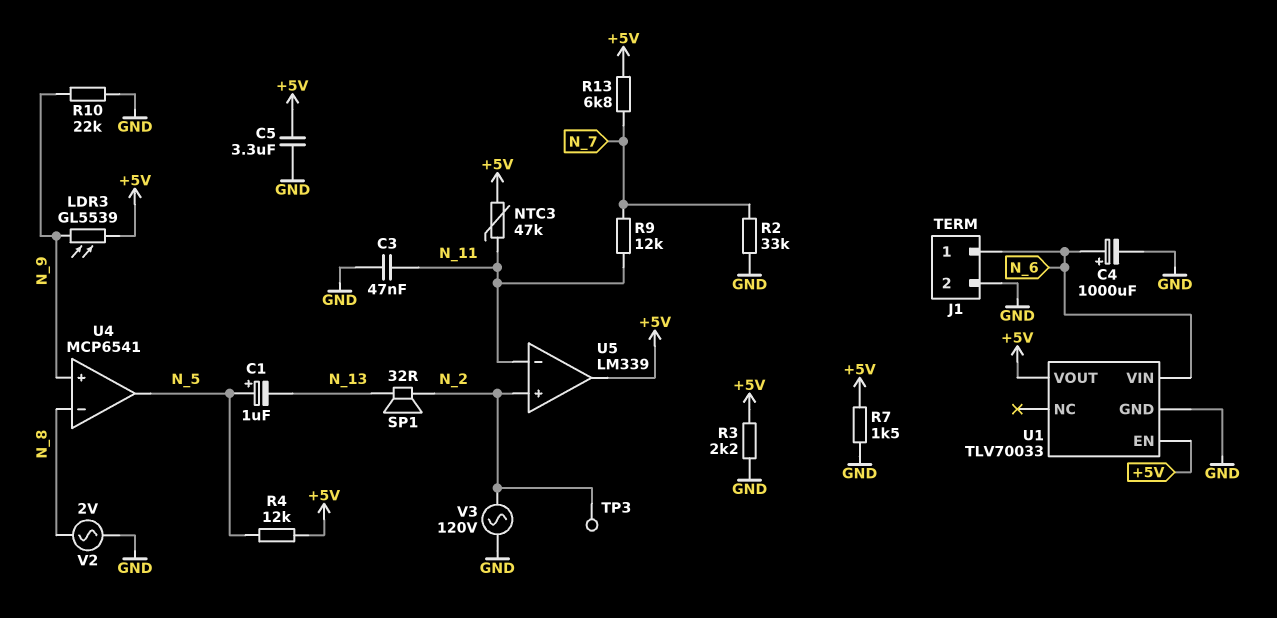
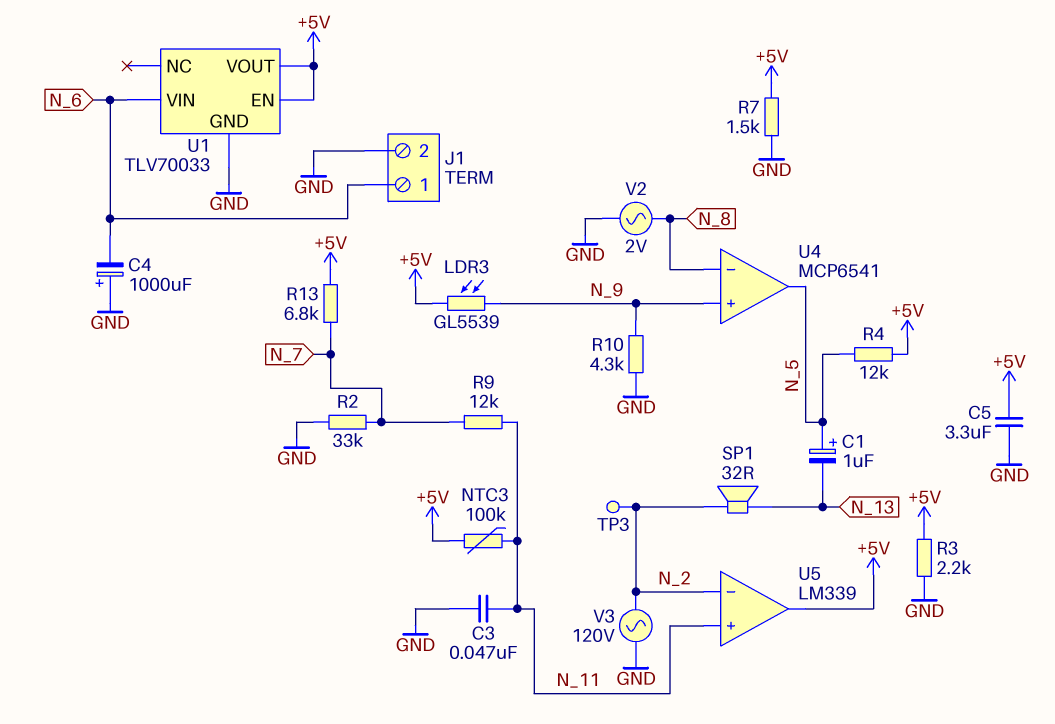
C4: 1000uF (plus N_6, minus GND) -> 1000uF (plus GND, minus N_6)
NTC3: 47k (+5V, N_11) -> 100k (+5V, N_11)
R10: 22k (GND, N_9) -> 4.3k (GND, N_9)
U5 pin in+: N_2 -> N_11
U5 pin in-: N_11 -> N_2

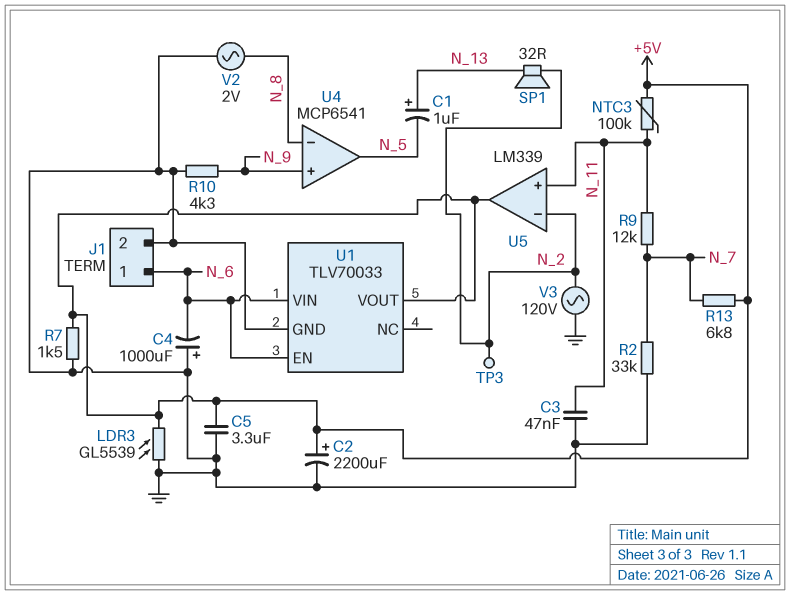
C1: 1uF (plus N_5, minus N_13) -> 1uF (plus N_13, minus N_5)
C2: none -> 2200uF (plus +5V, minus GND)
LDR3: GL5539 (+5V, N_9) -> GL5539 (+5V, GND)
R3: 2.2k (+5V, GND) -> none
R4: 12k (+5V, N_5) -> none
U1 pin EN: +5V -> N_6

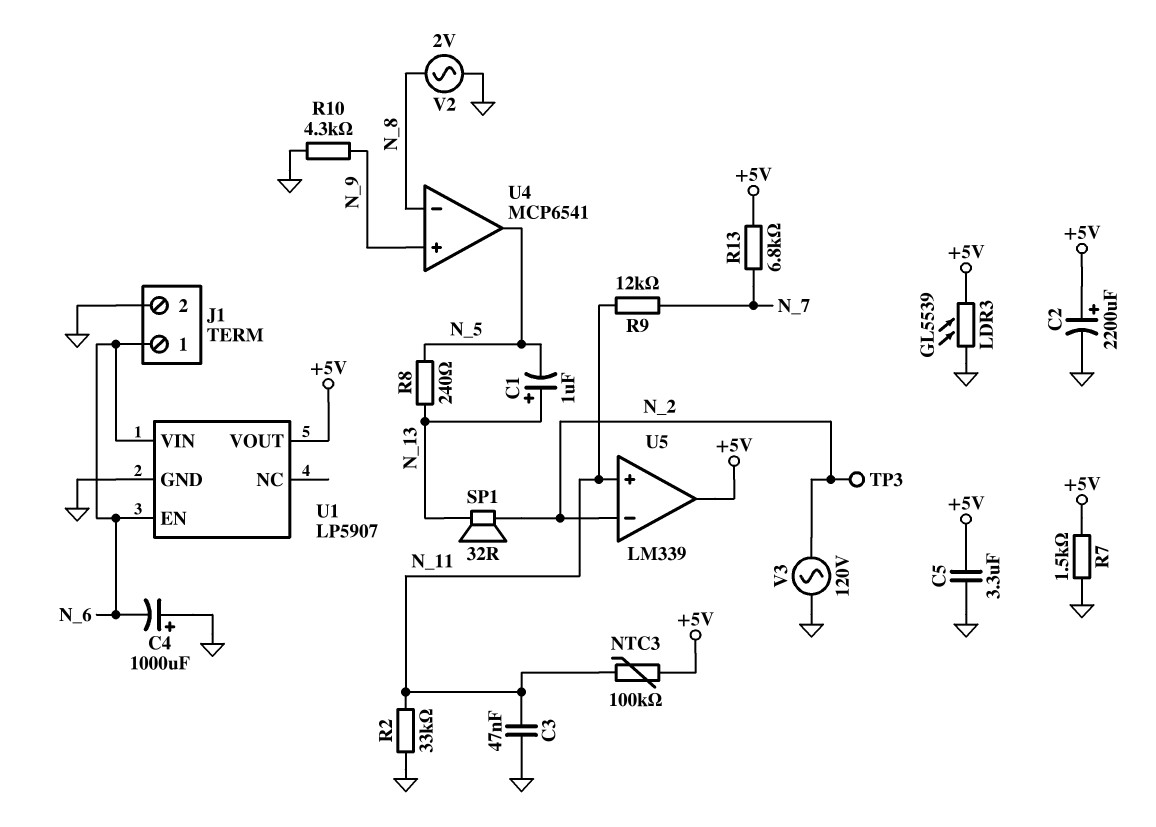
R2: 33k (GND, N_7) -> 33k (GND, N_11)
R8: none -> 240 (N_5, N_13)
U1: TLV70033 -> LP5907

